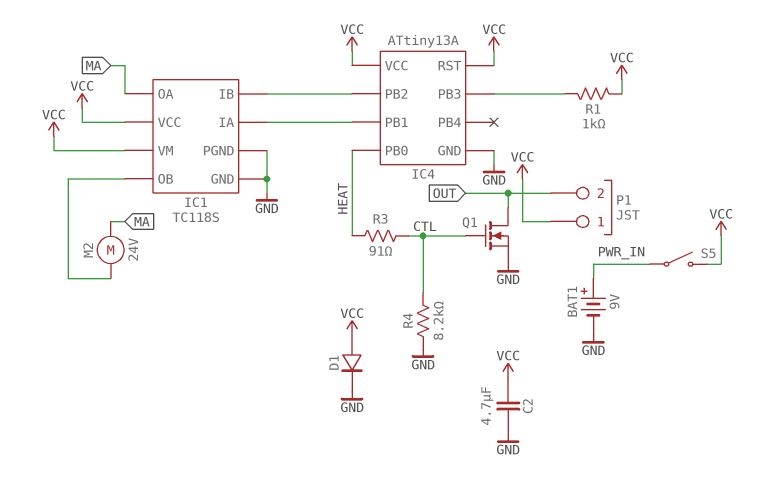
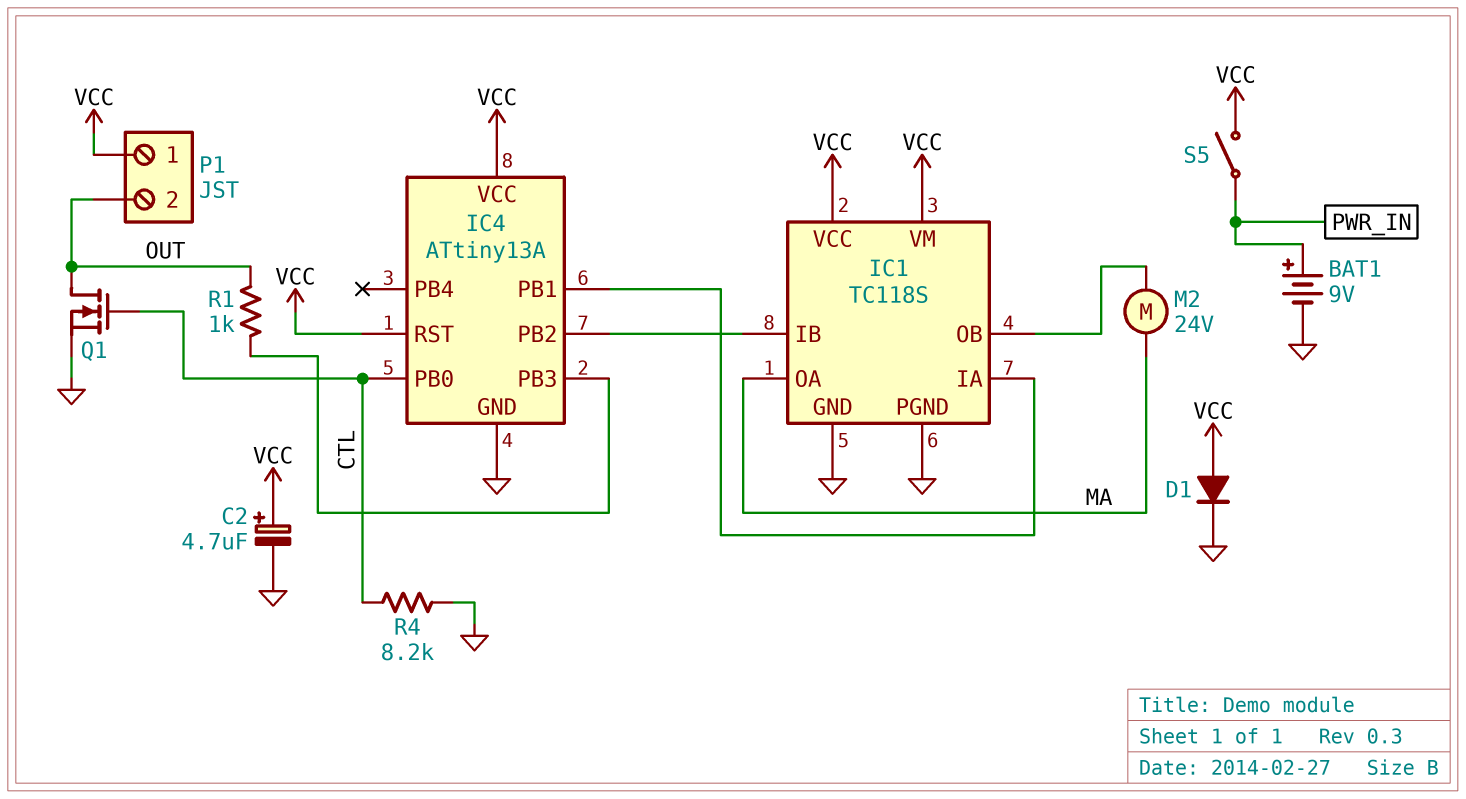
C2: 4.7uF (GND, VCC) -> 4.7uF (plus VCC, minus GND)
IC4 pin PB0: HEAT -> CTL
R1: 1k (IC4/PB3, VCC) -> 1k (IC4/PB3, OUT)
R3: 91 (CTL, HEAT) -> none

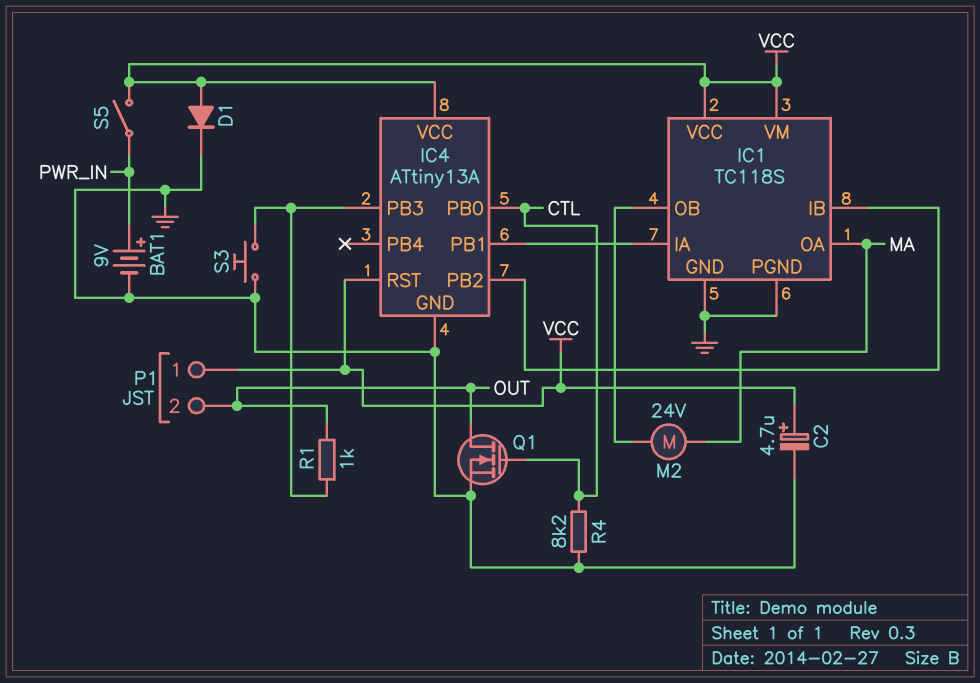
S3: none -> button (GND, IC4/PB3)

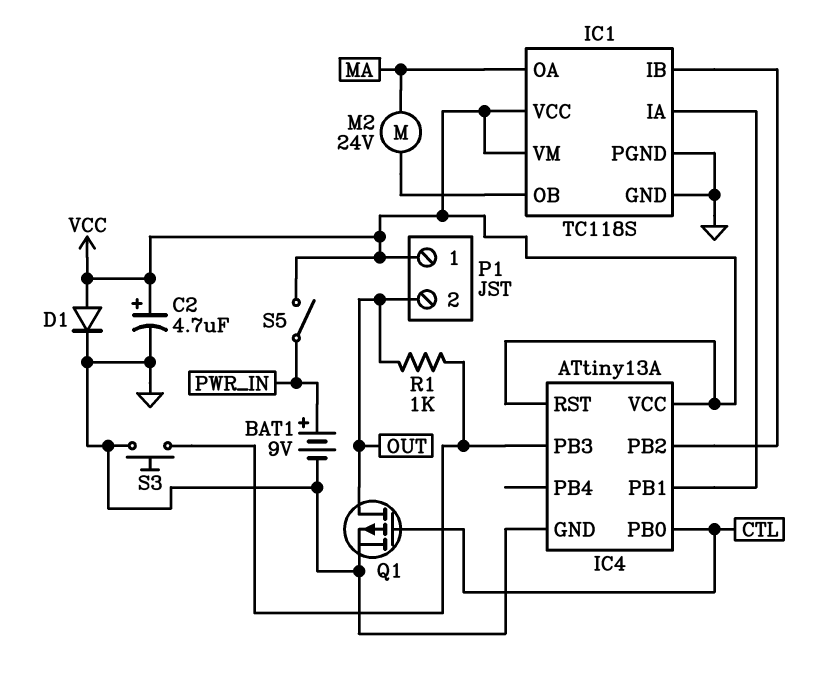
Q1: NMOS (G CTL, D OUT, S GND) -> PMOS (G CTL, D OUT, S GND)
R4: 8.2k (CTL, GND) -> none

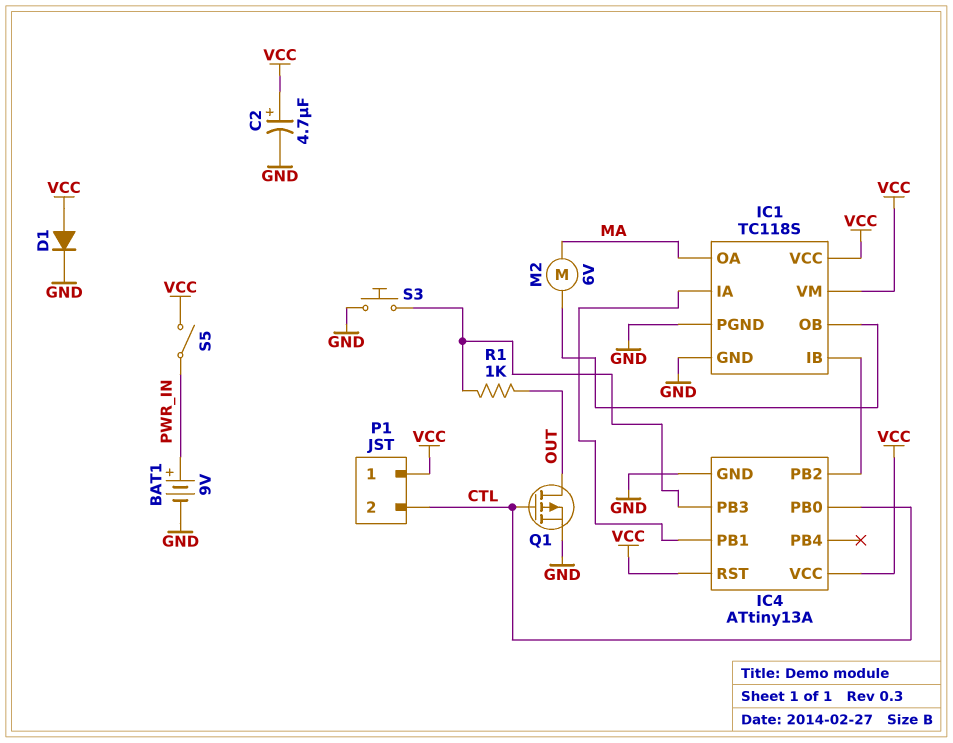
M2: motor 24V (IC1/OB, MA) -> motor 6V (IC1/OB, MA)
P1 pin 2: OUT -> CTL

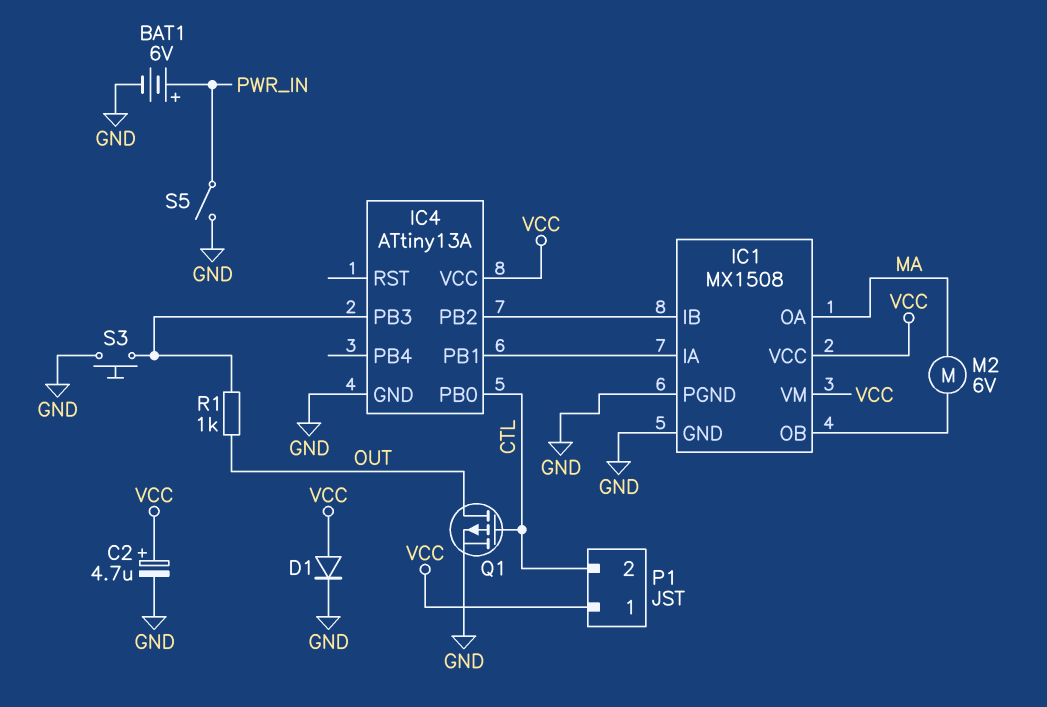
BAT1: 9V (plus PWR_IN, minus GND) -> 6V (plus PWR_IN, minus GND)
IC1: TC118S -> MX1508
IC4 pin RST: VCC -> none
S5: switch (PWR_IN, VCC) -> switch (GND, PWR_IN)

